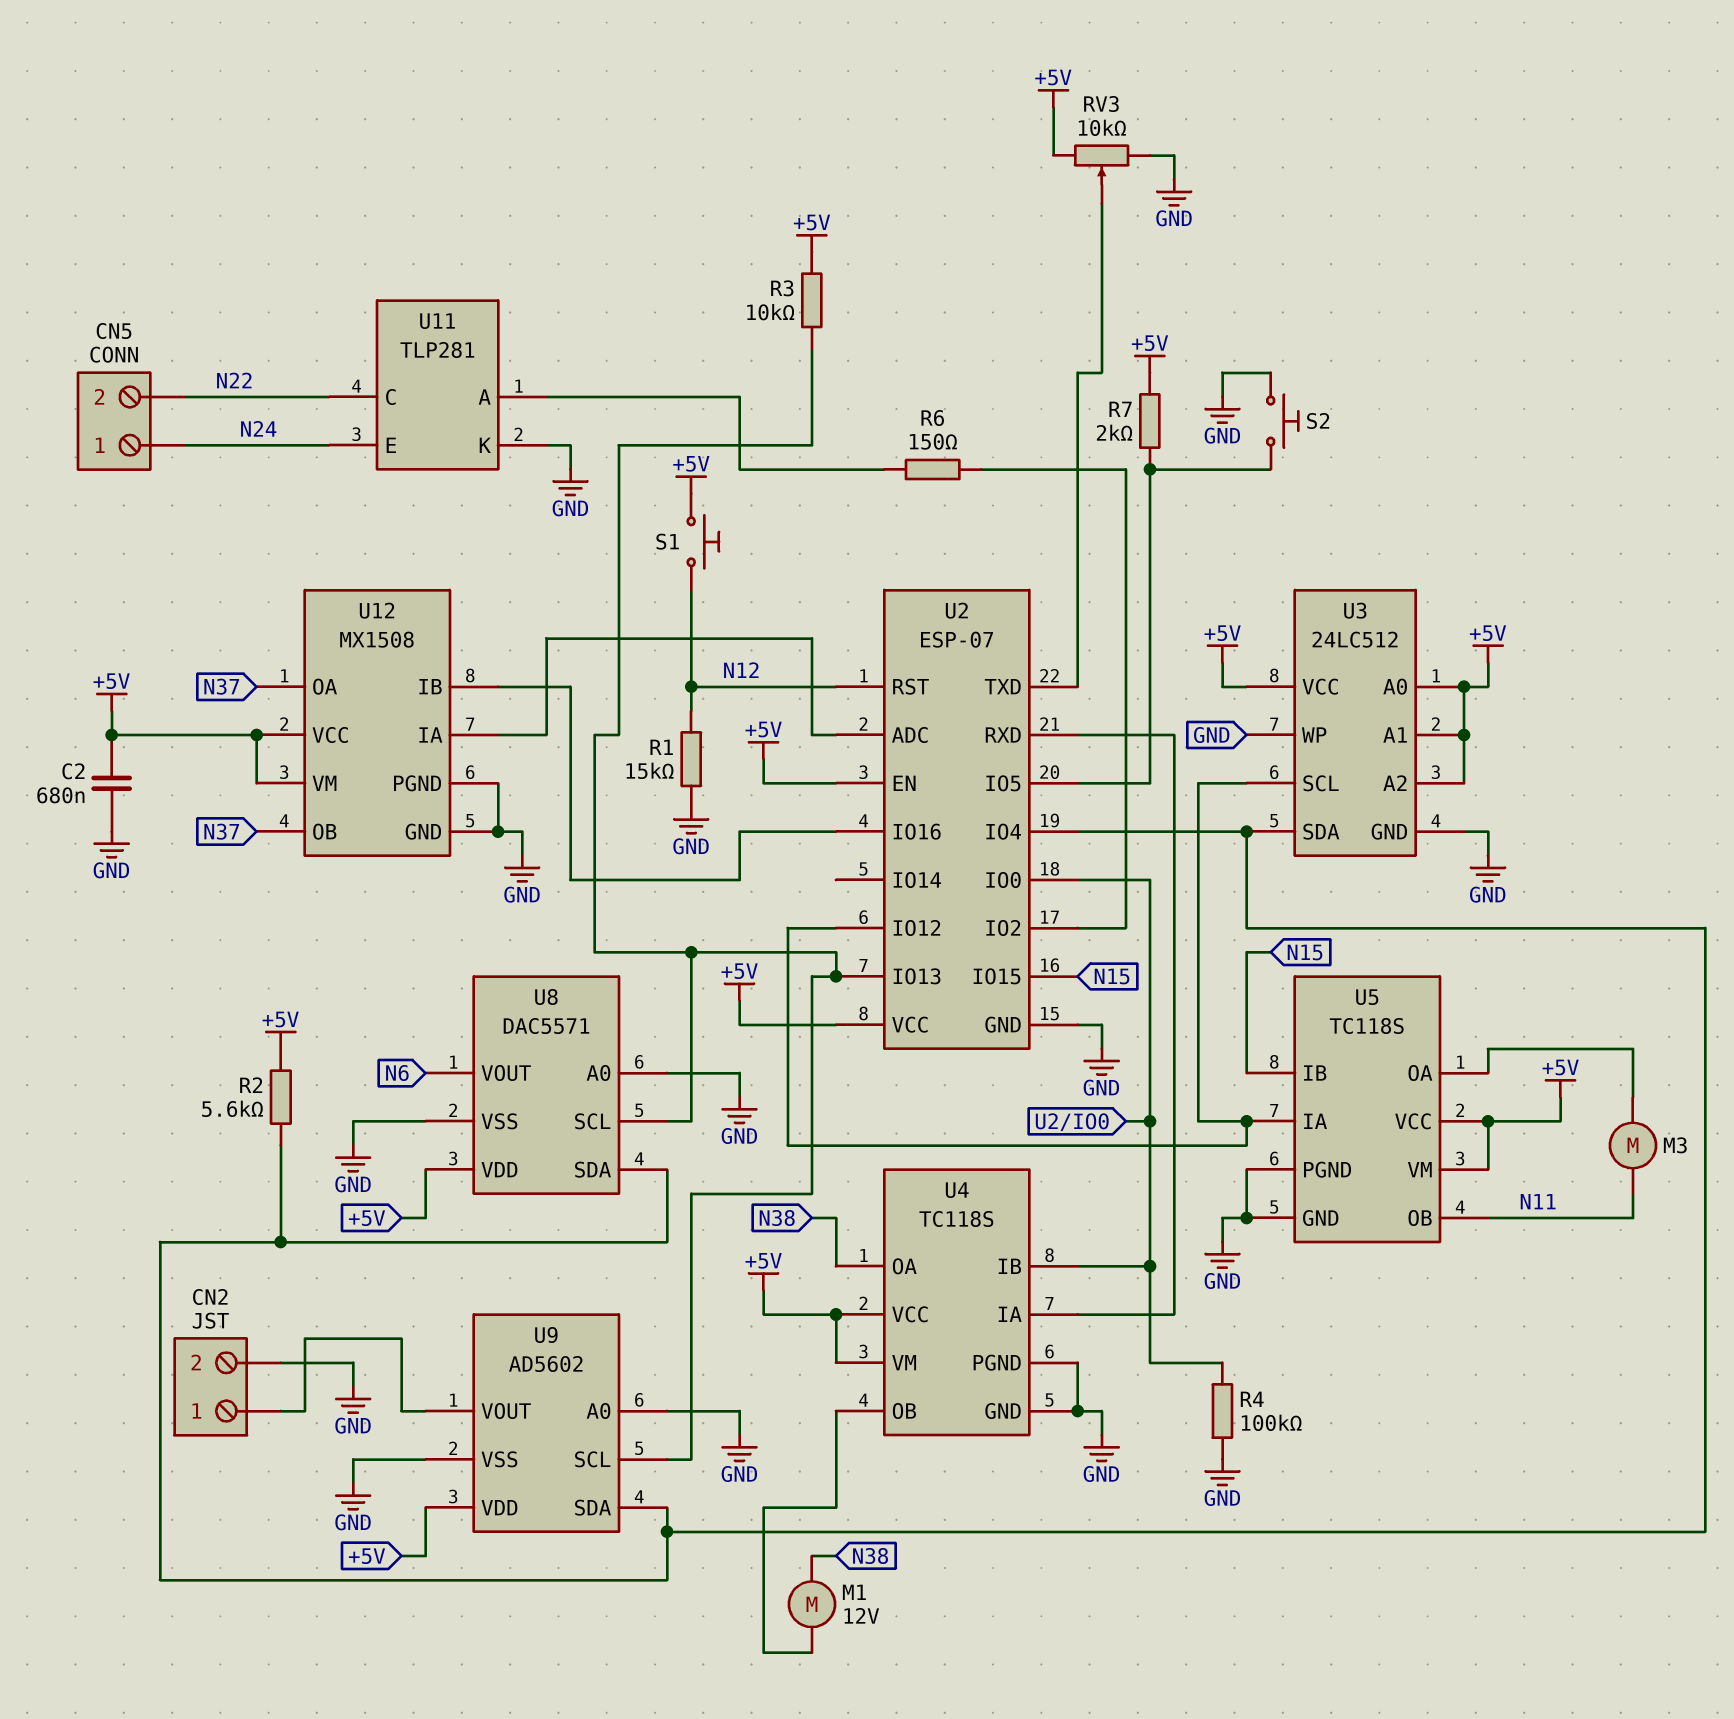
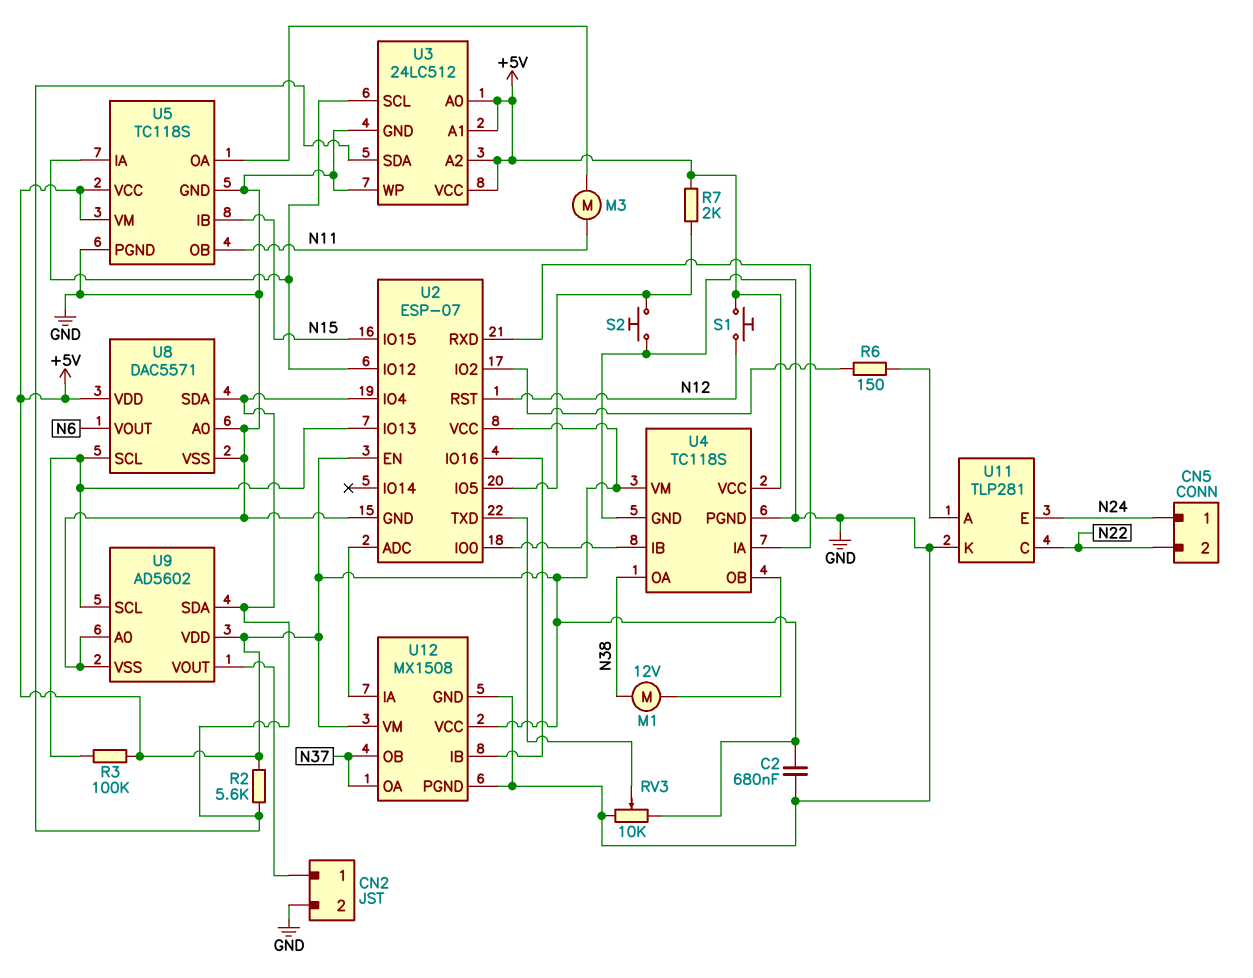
R1: 15k (GND, N12) -> none
R3: 10k (+5V, U2/IO13) -> 100k (+5V, U2/IO13)
R4: 100k (GND, U2/IO0) -> none

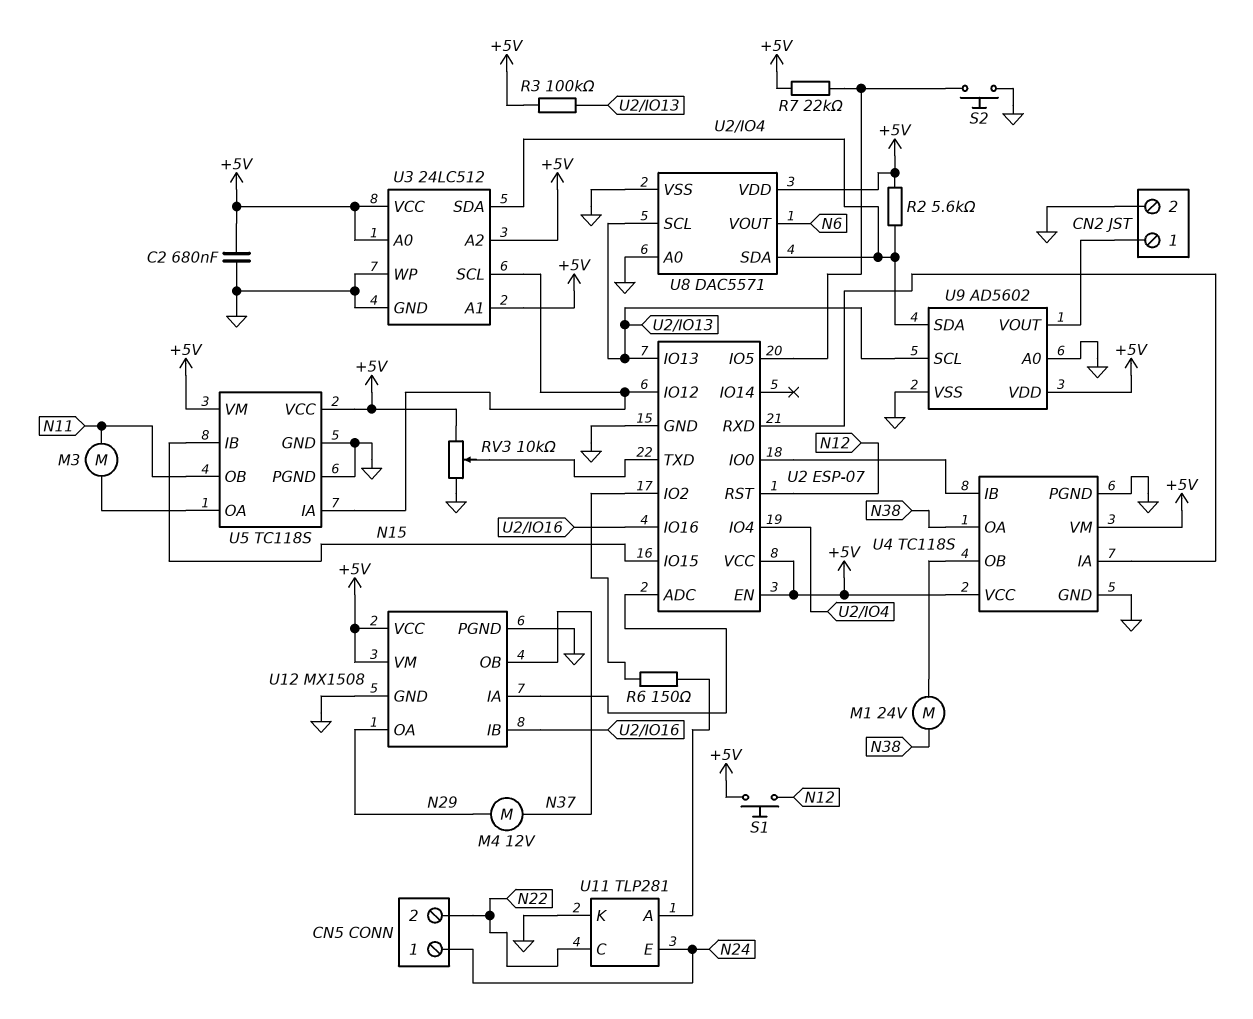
M1: motor 12V (N38, U4/OB) -> motor 24V (N38, U4/OB)
M4: none -> motor 12V (N29, N37)
R7: 2k (+5V, U2/IO5) -> 22k (+5V, U2/IO5)
U12 pin OA: N37 -> N29

